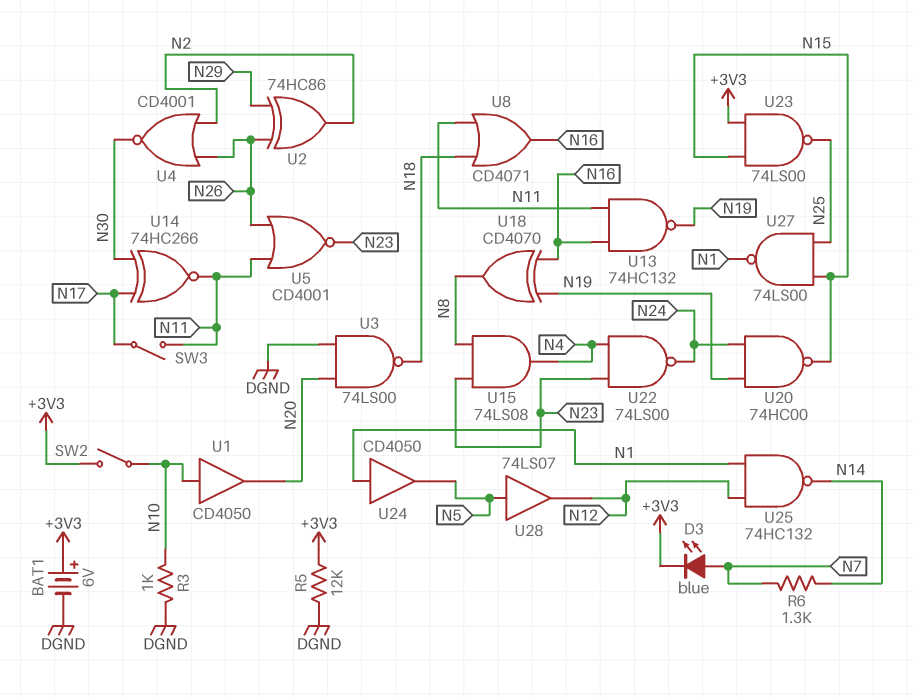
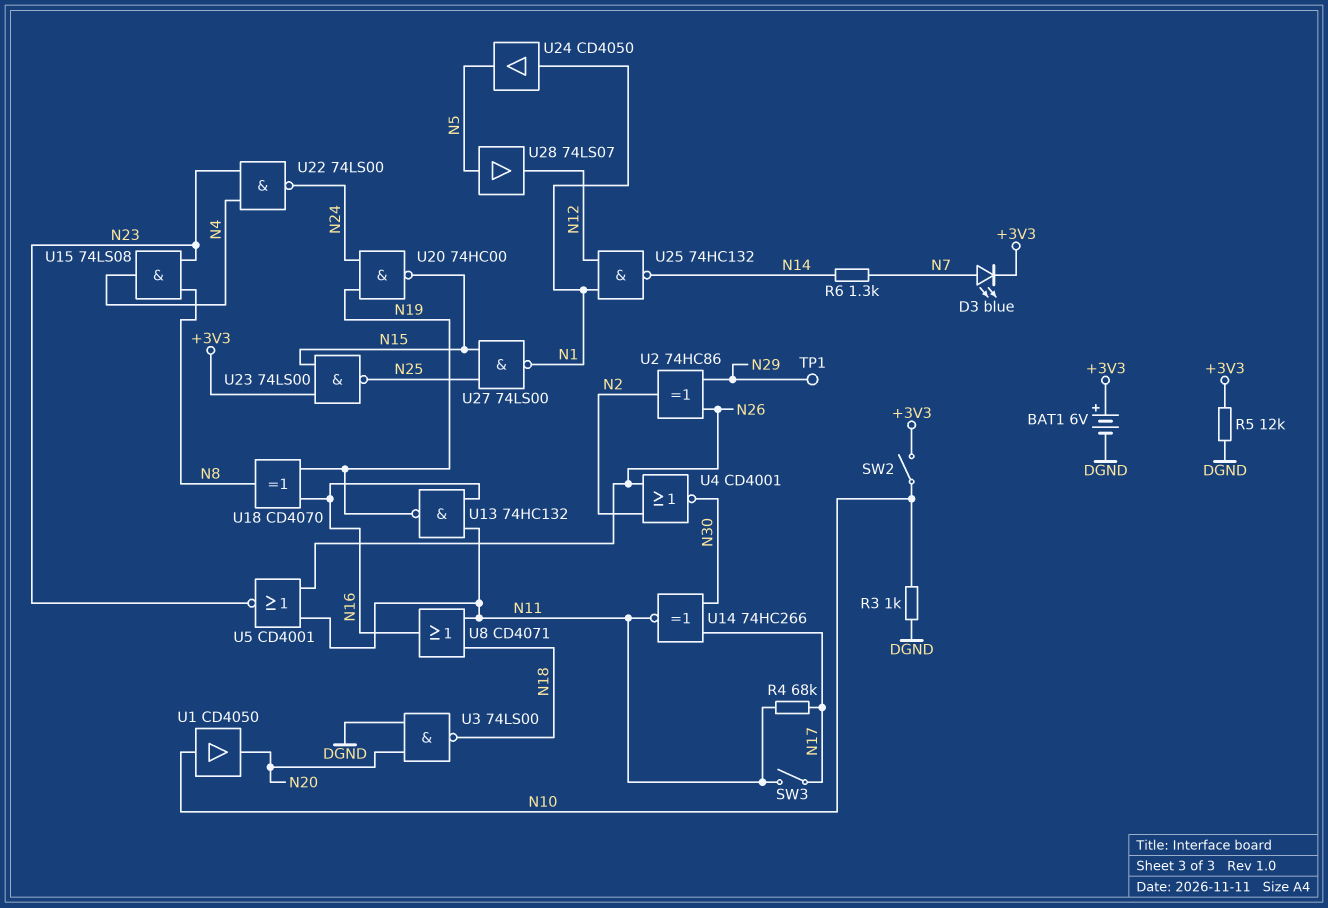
R4: none -> 68k (N11, N17)
TP1: none -> test point (N29)

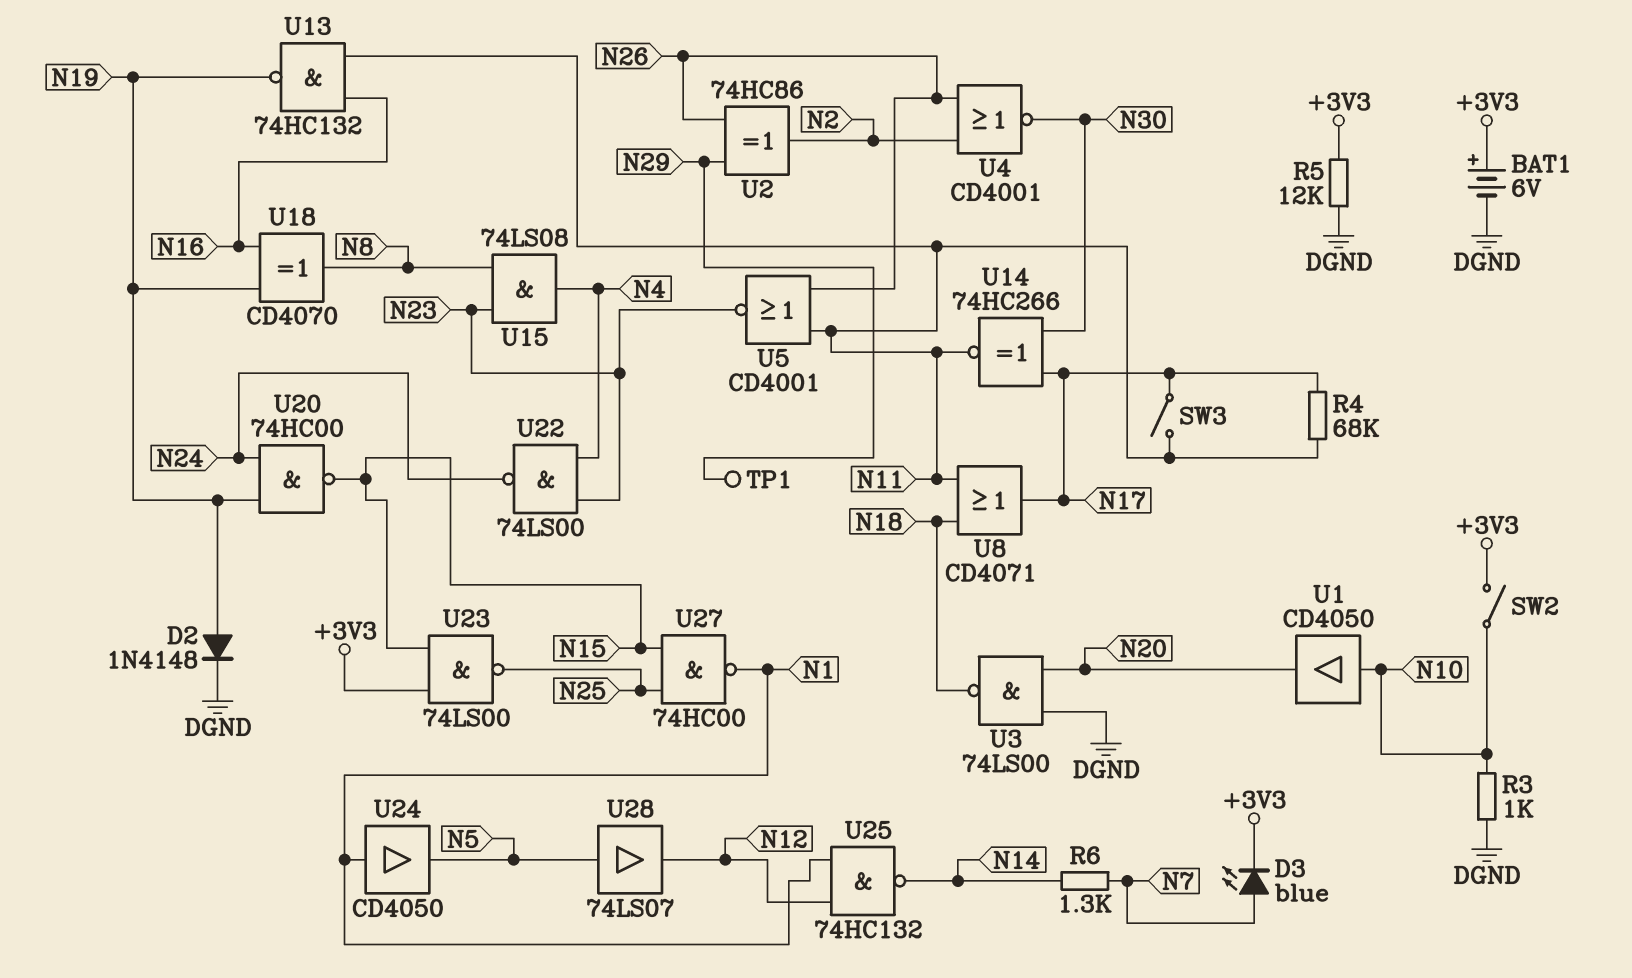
D2: none -> diode 1N4148 (A N19, K DGND)
U8: OR CD4071 (in N11, in N18, out N16) -> OR CD4071 (in N11, in N18, out N17)
U27: NAND 74LS00 (in N15, in N25, out N1) -> NAND 74HC00 (in N15, in N25, out N1)

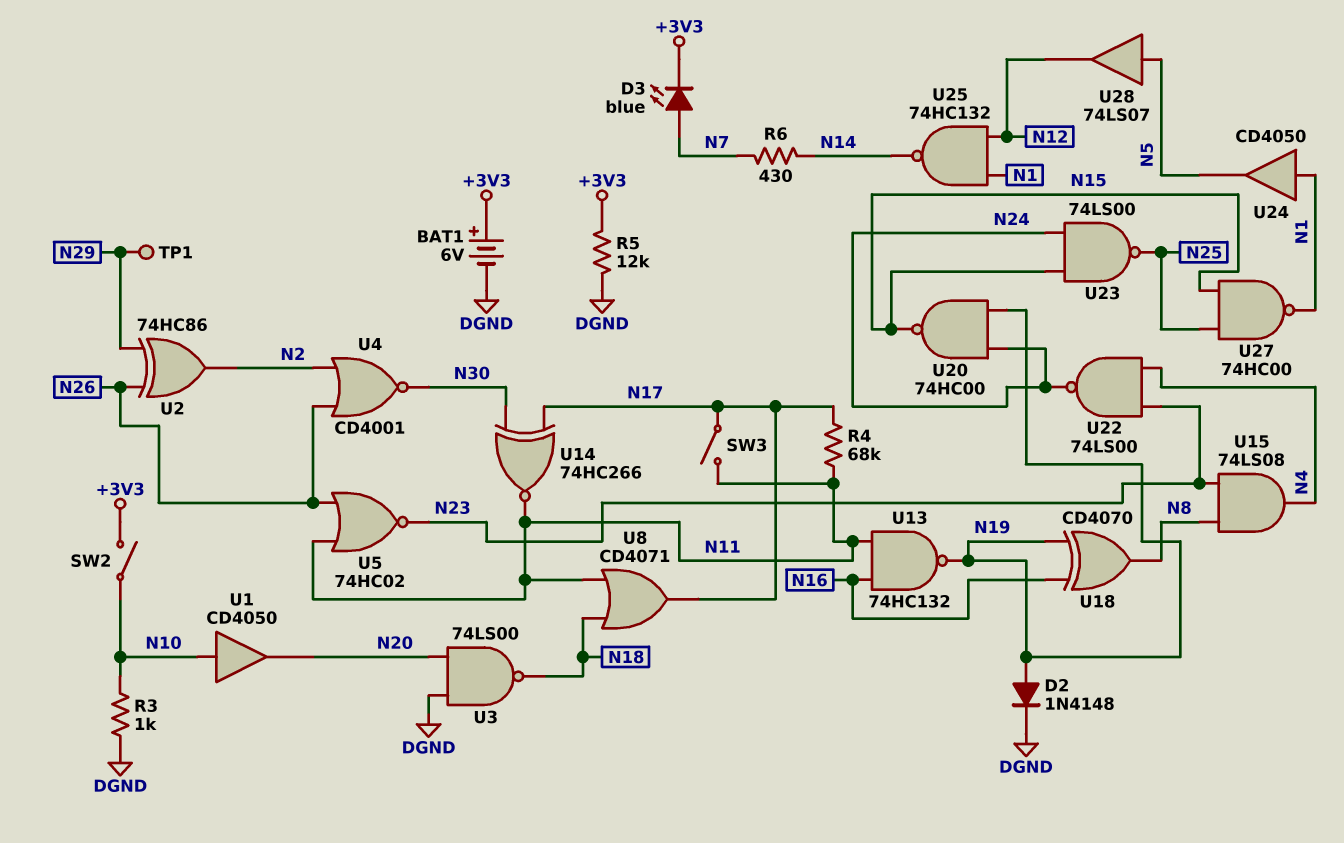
R6: 1.3k (N7, N14) -> 430 (N7, N14)
U5: NOR CD4001 (in N11, in N26, out N23) -> NOR 74HC02 (in N11, in N26, out N23)
U23: NAND 74LS00 (in +3V3, in N15, out N25) -> NAND 74LS00 (in N15, in N24, out N25)

